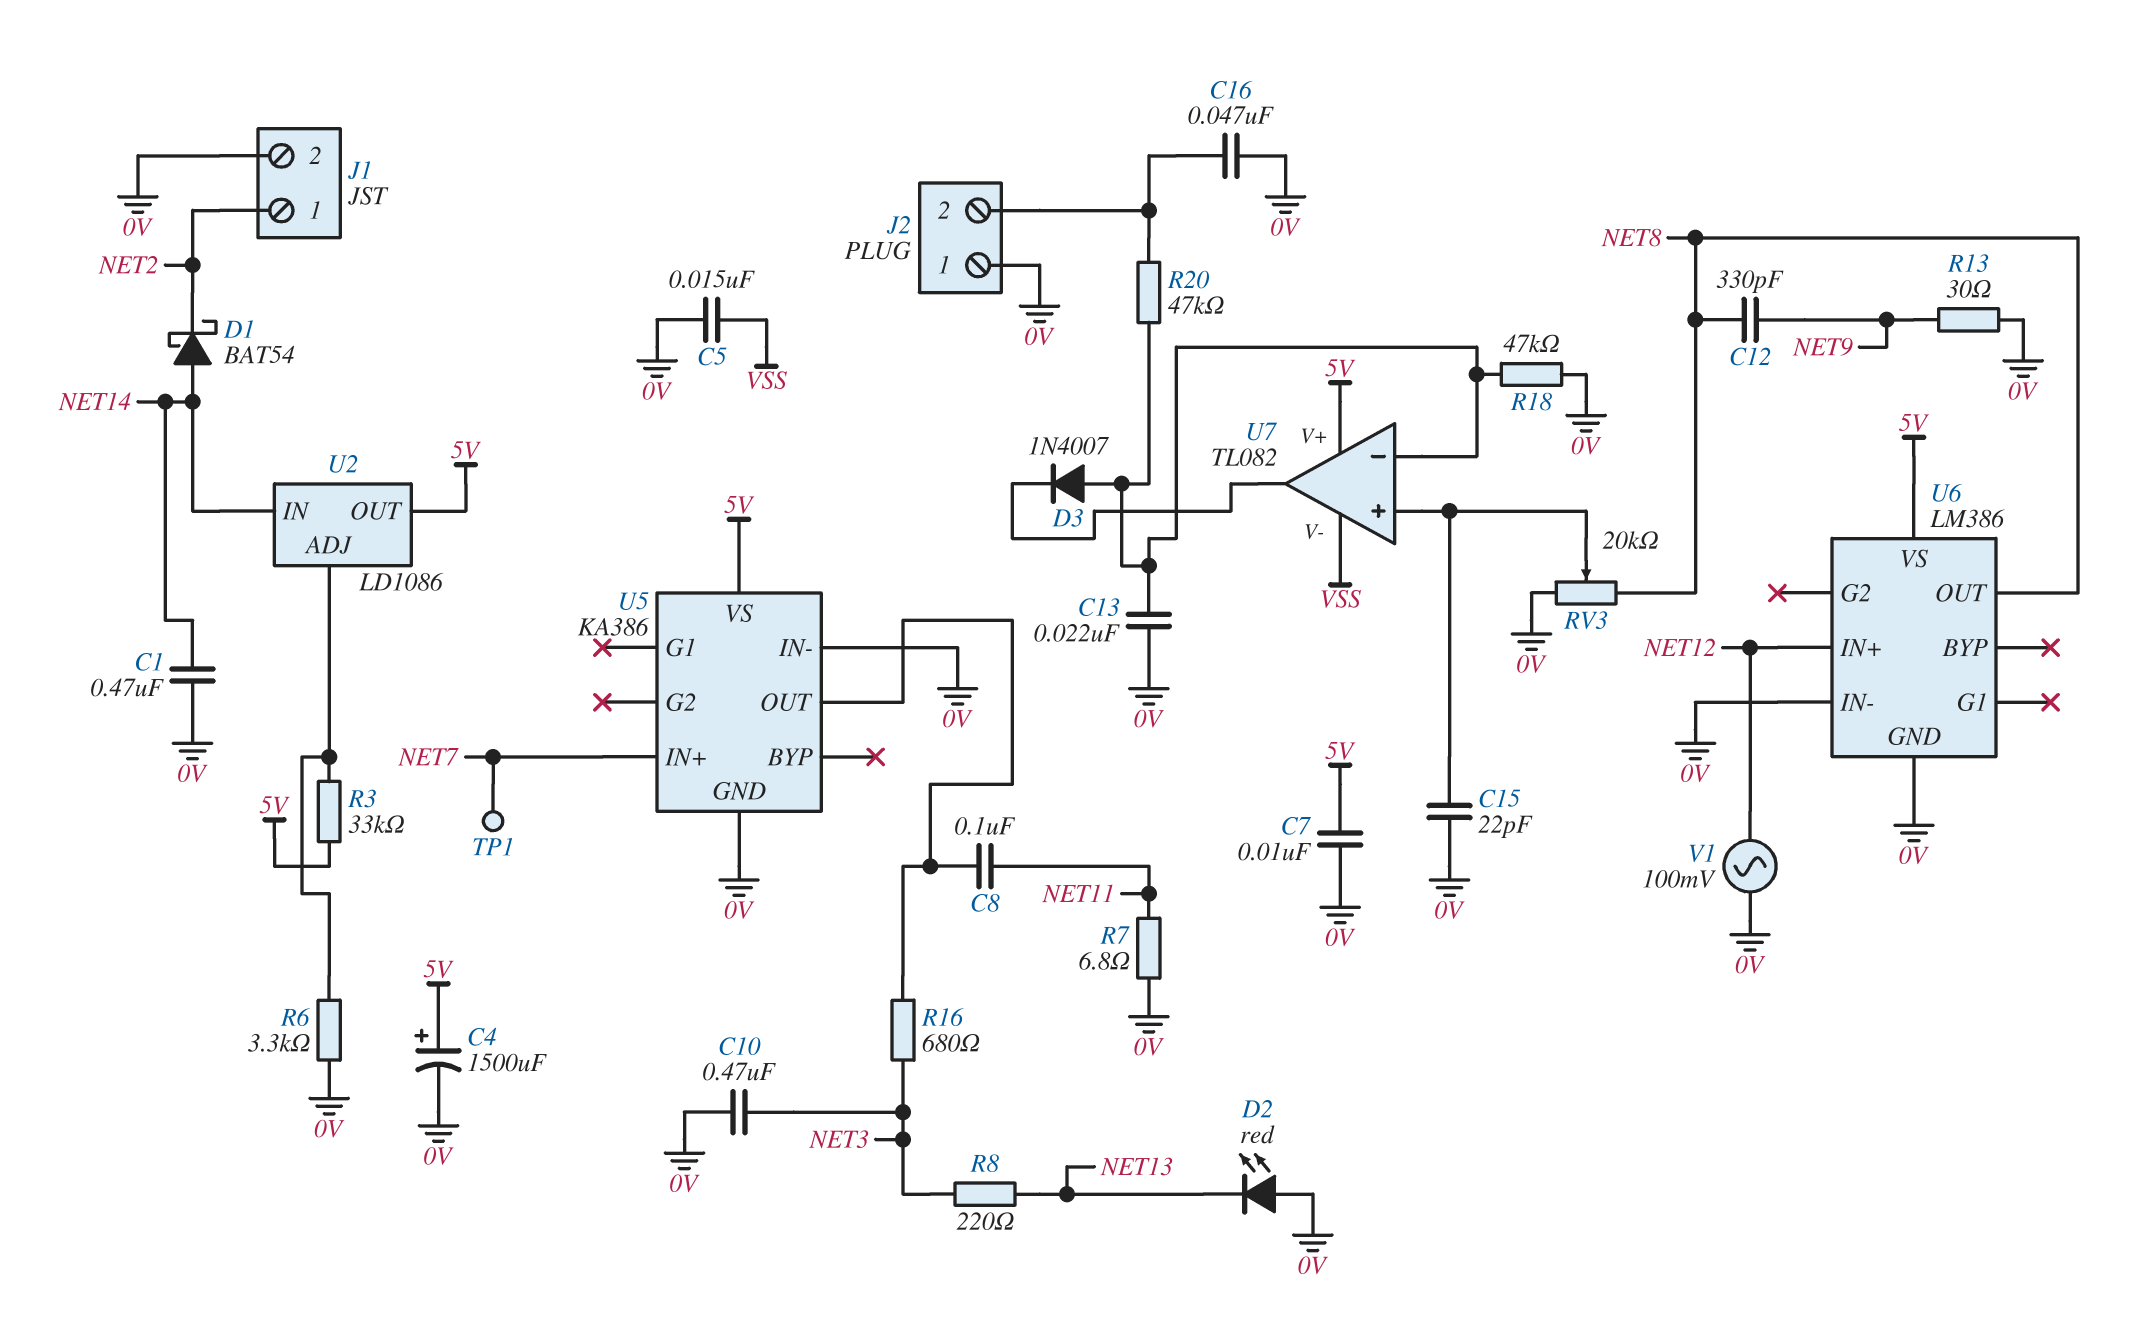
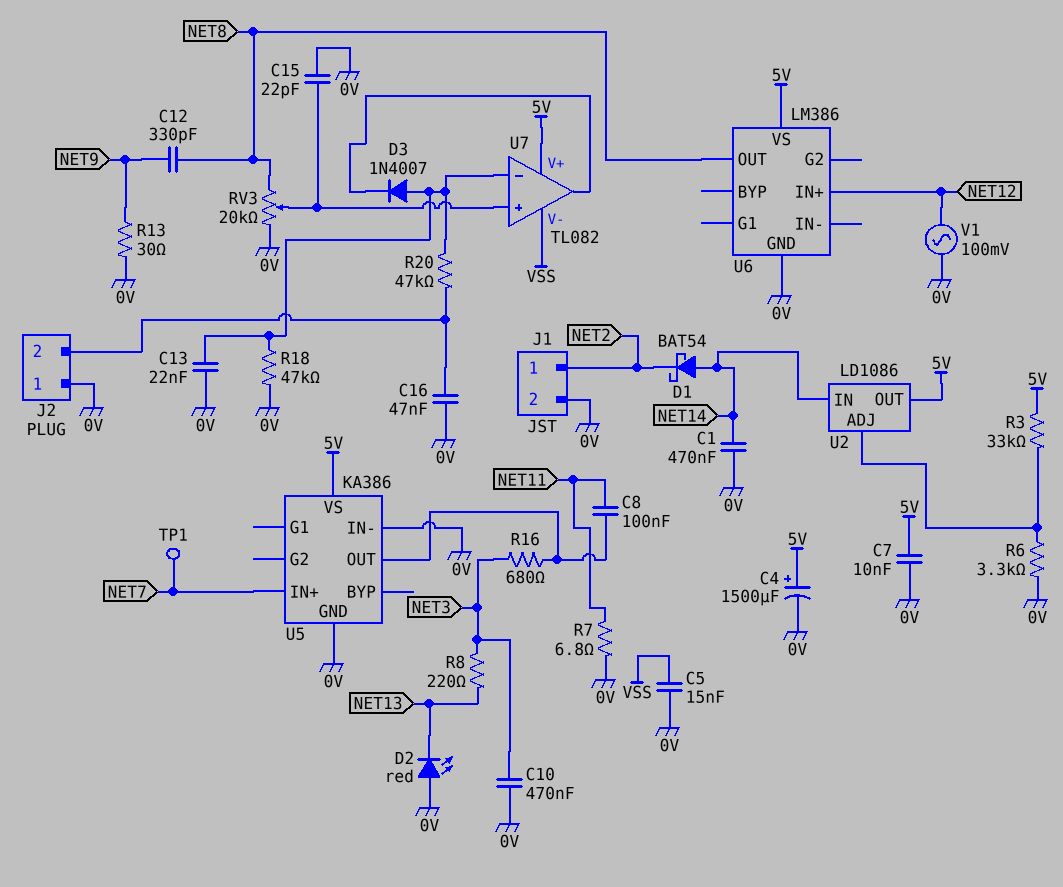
U6 pin IN-: 0V -> none

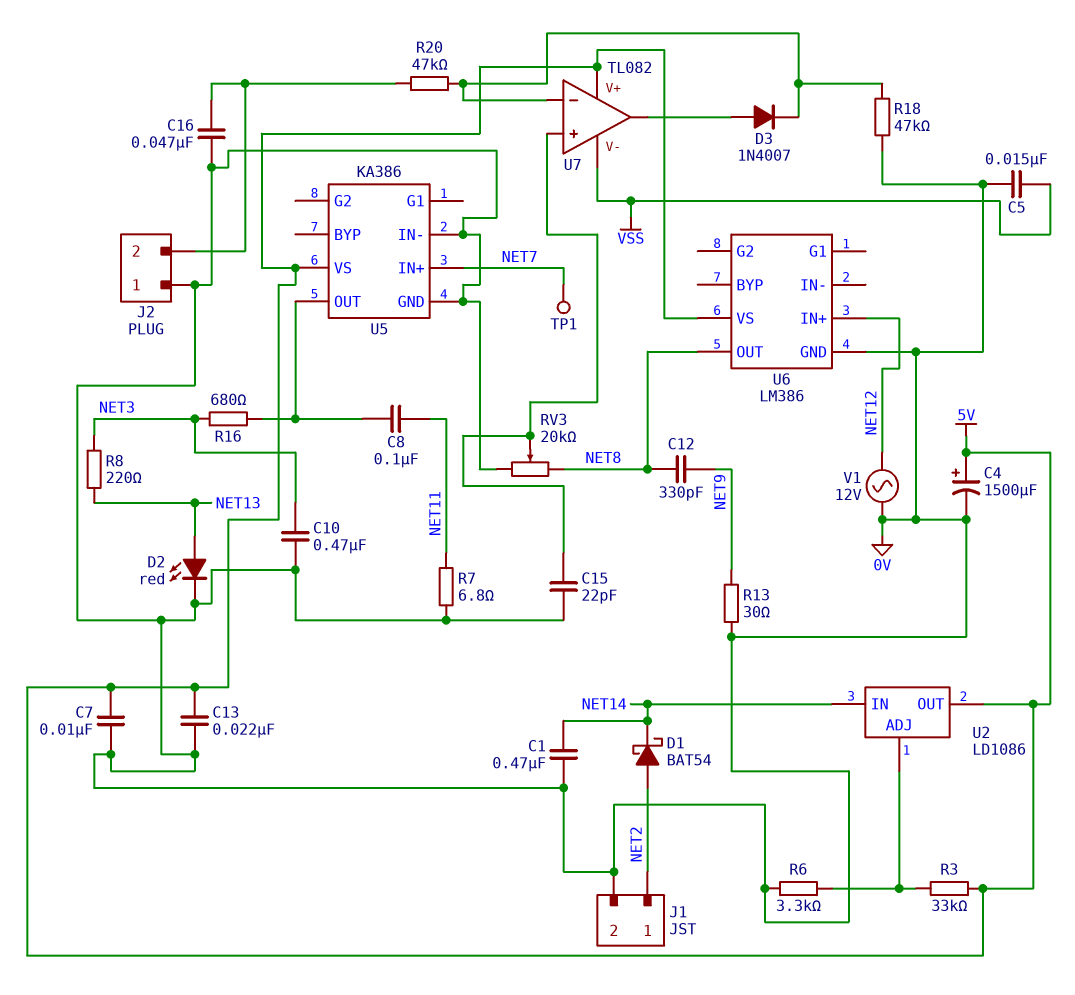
C13: 22nF (0V, U7/in-) -> 22nF (0V, 5V)
D1: schottky BAT54 (A NET14, K NET2) -> schottky BAT54 (A NET2, K NET14)
D2: LED red (A 0V, K NET13) -> LED red (A NET13, K 0V)
D3: diode 1N4007 (A U7/in-, K U7/out) -> diode 1N4007 (A U7/out, K U7/in-)
V1: AC 100mV (0V, NET12) -> AC 12V (0V, NET12)

